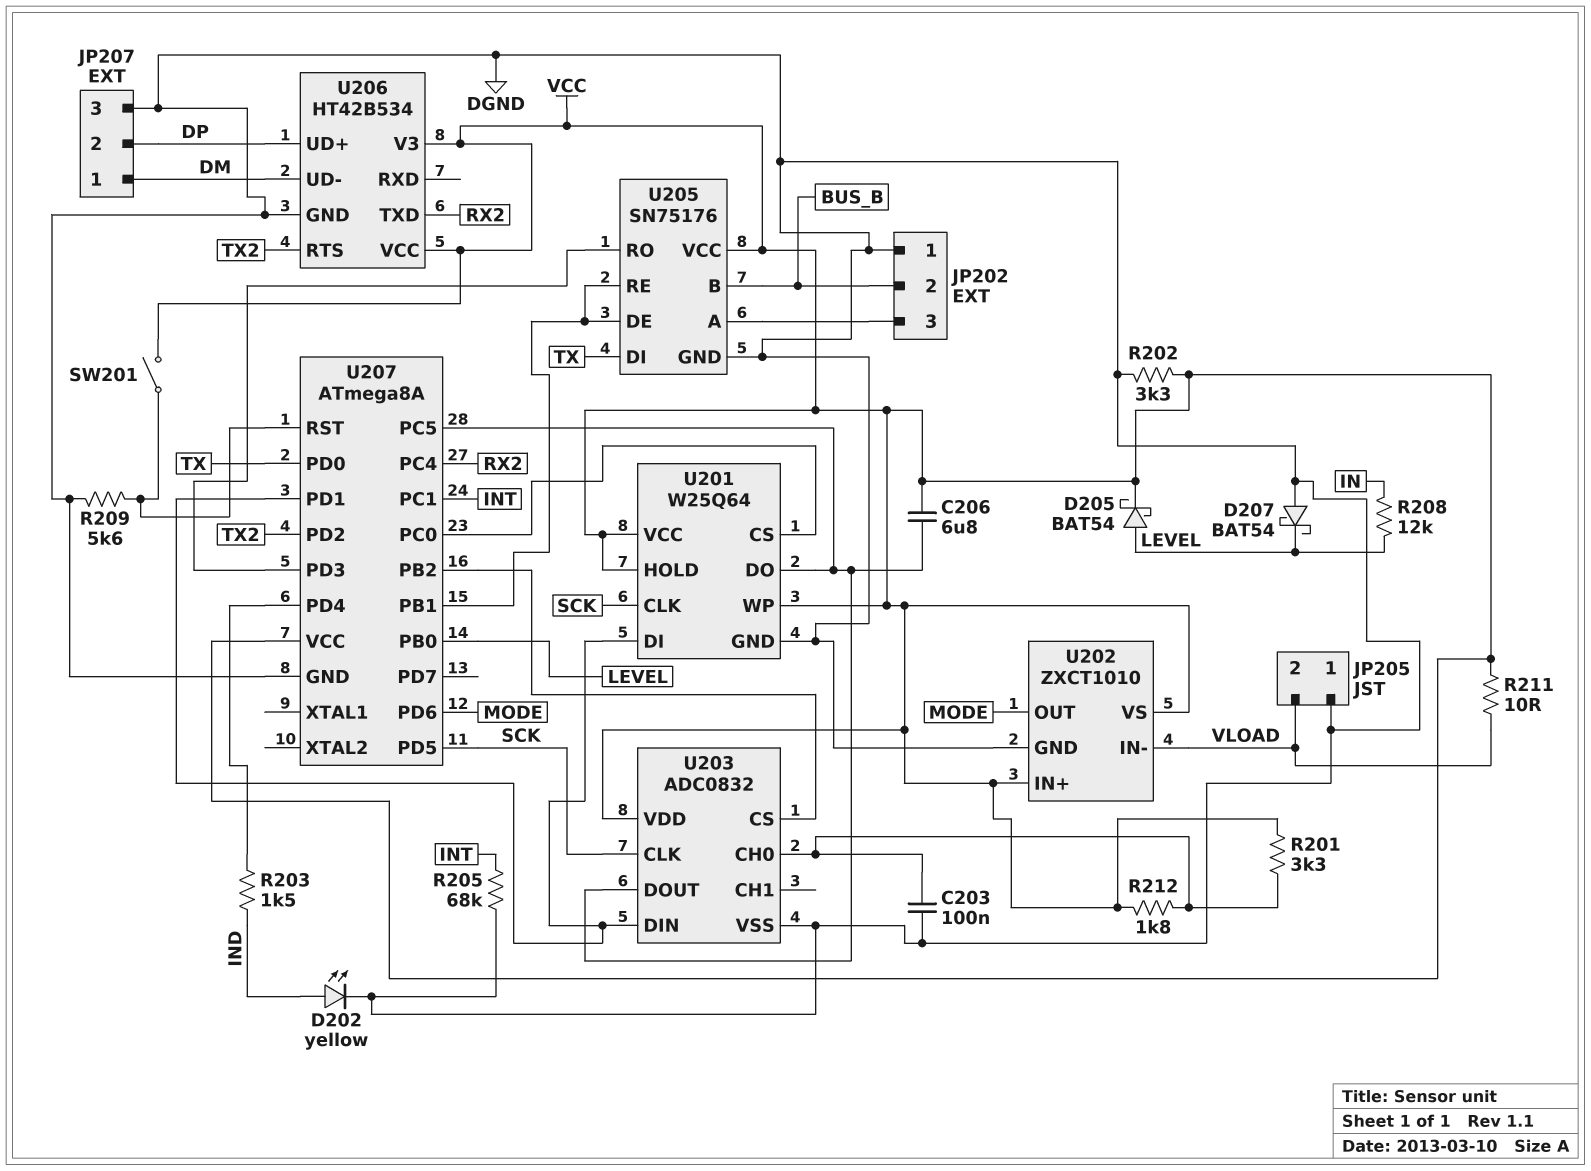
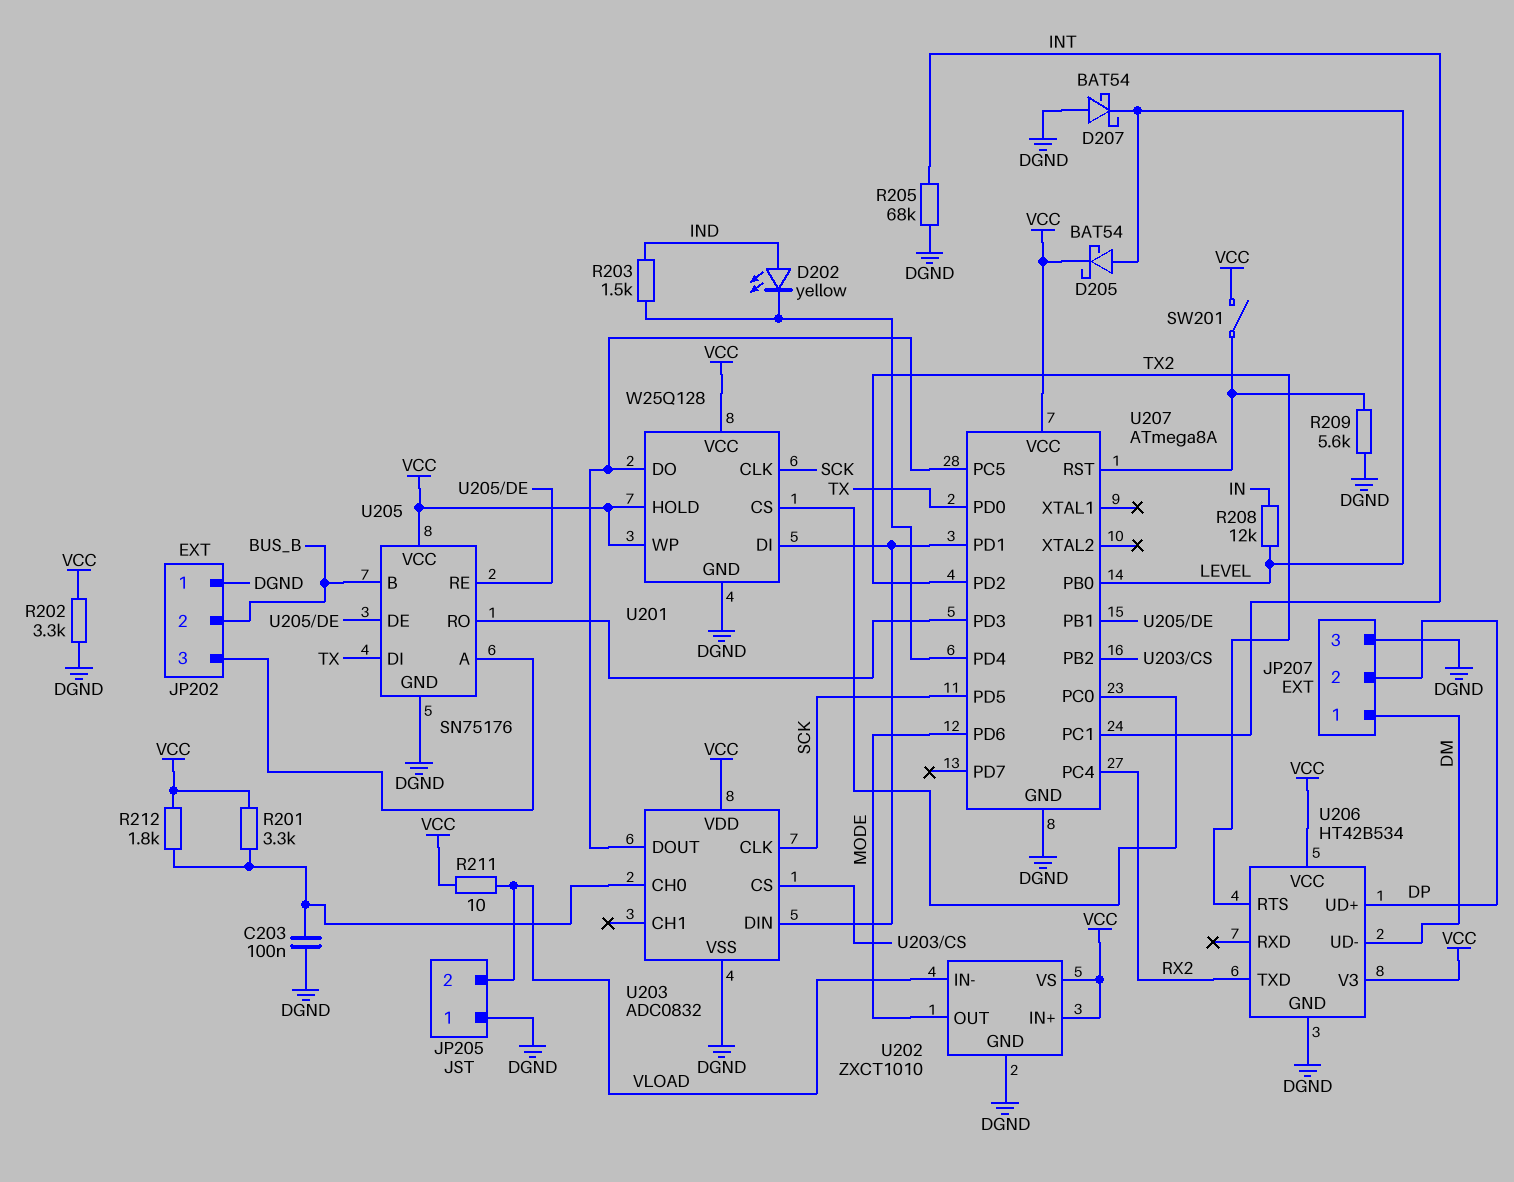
C206: 6.8uF (U201/DO, VCC) -> none
D202: LED yellow (A IND, K DGND) -> LED yellow (A IND, K U207/PD4)
U201: W25Q64 -> W25Q128

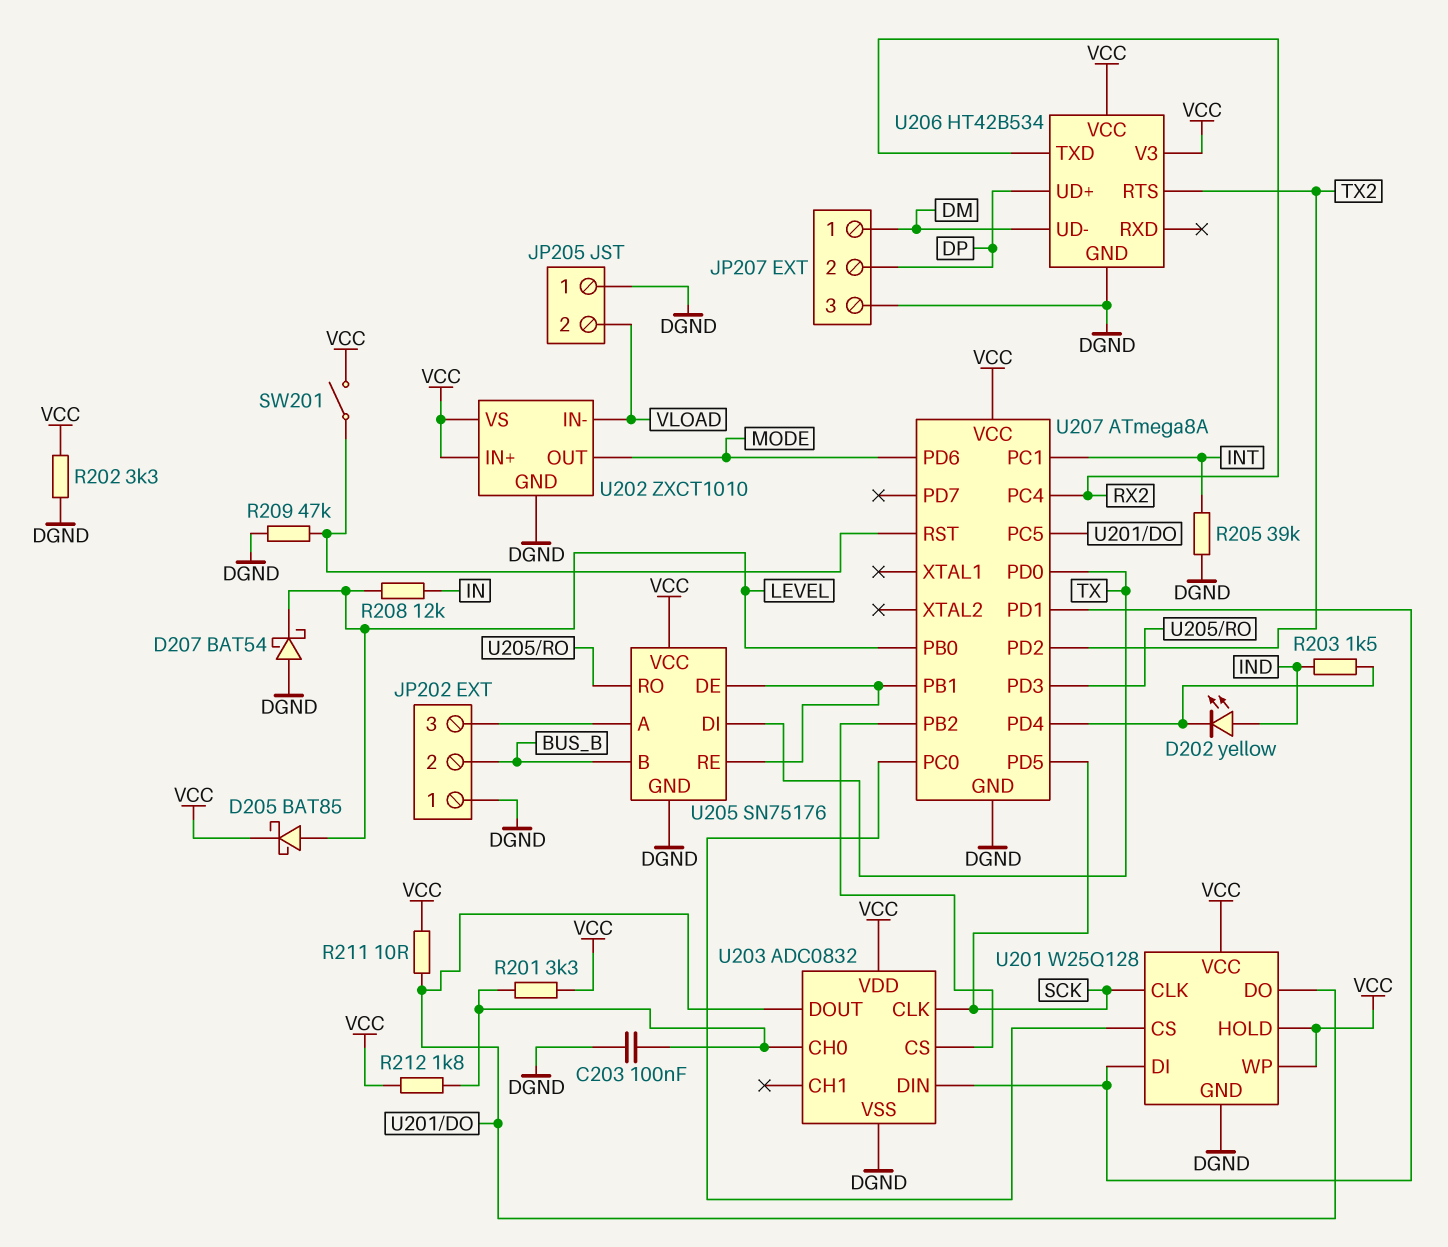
D205: schottky BAT54 (A LEVEL, K VCC) -> schottky BAT85 (A LEVEL, K VCC)
R205: 68k (DGND, INT) -> 39k (DGND, INT)
R209: 5.6k (DGND, U207/RST) -> 47k (DGND, U207/RST)
R211: 10 (VCC, VLOAD) -> 10 (U201/DO, VCC)

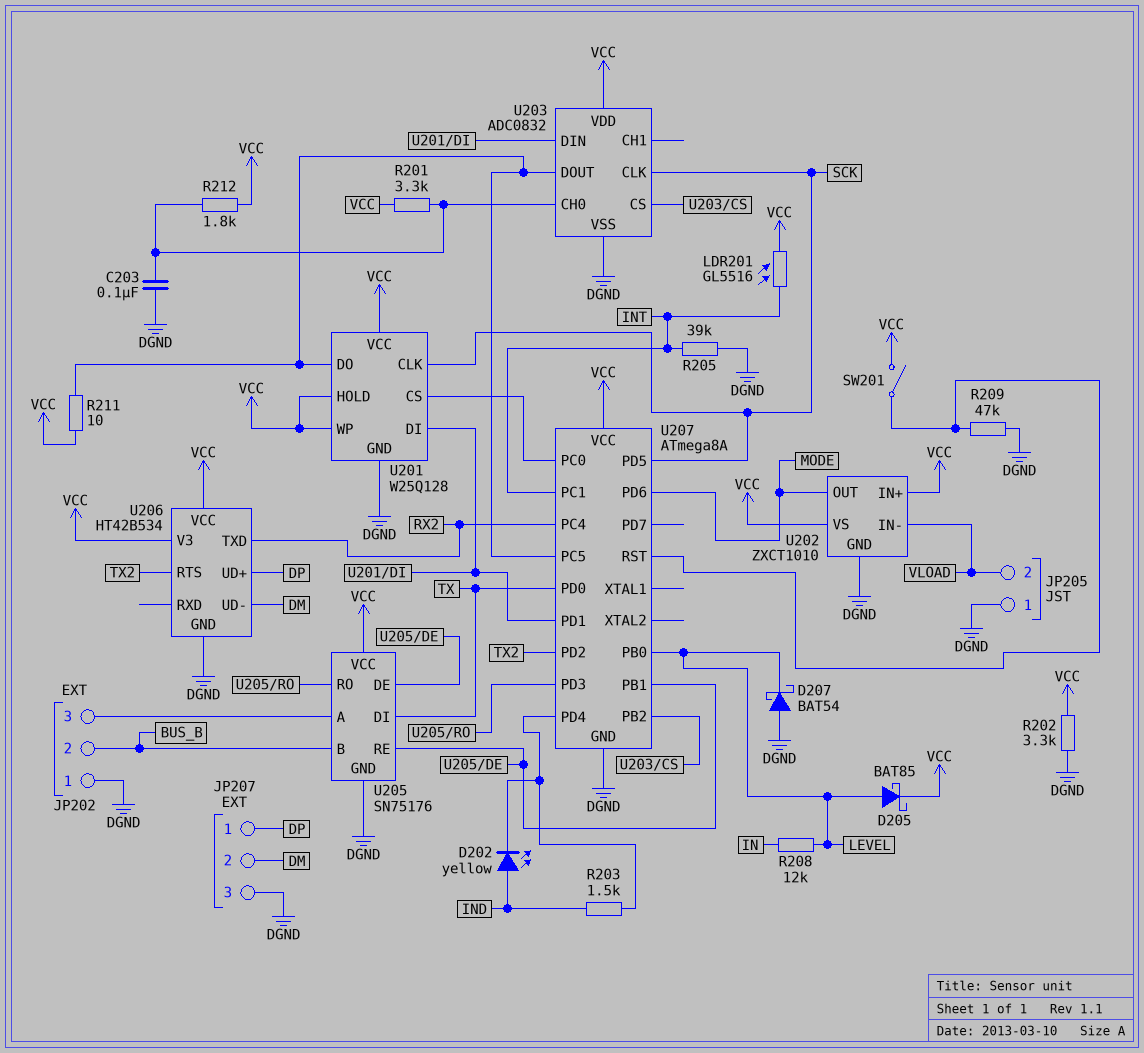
JP207 pin 1: DM -> DP
JP207 pin 2: DP -> DM
LDR201: none -> GL5516 (INT, VCC)

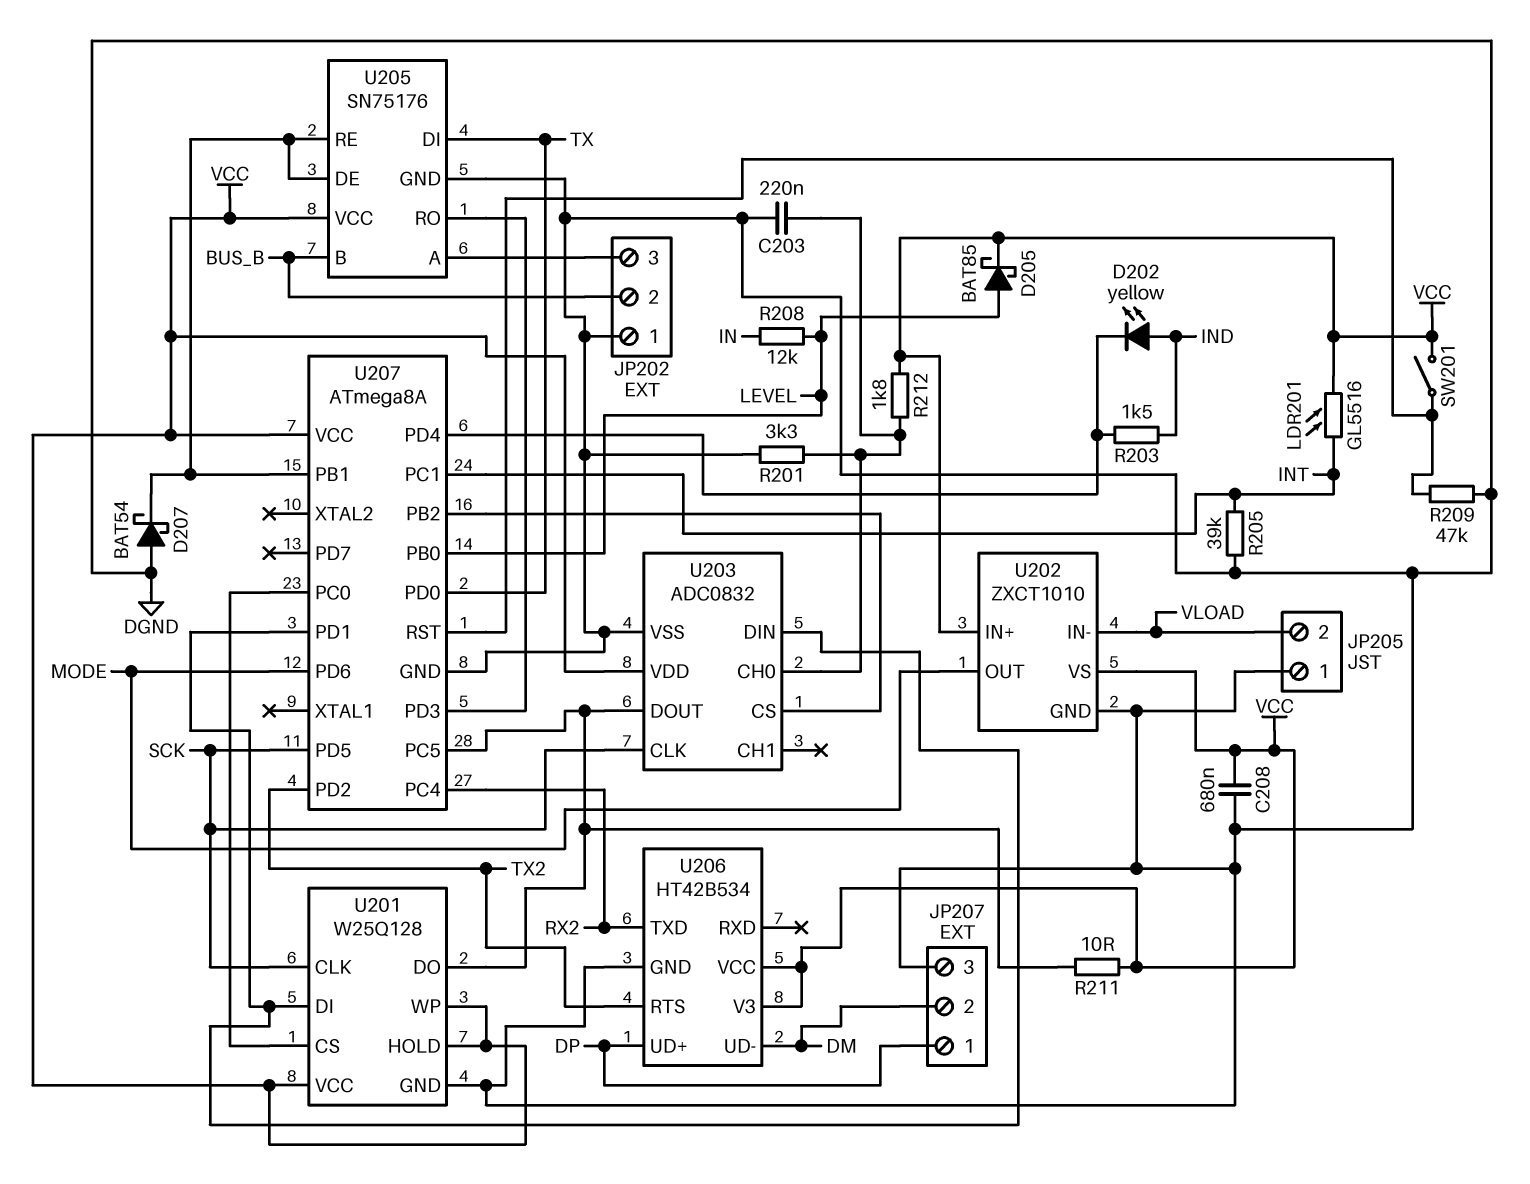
C203: 100nF (DGND, U203/CH0) -> 220nF (DGND, U203/CH0)
C208: none -> 680nF (DGND, VCC)
D207: schottky BAT54 (A DGND, K LEVEL) -> schottky BAT54 (A DGND, K U205/DE)
R201: 3.3k (U203/CH0, VCC) -> 3.3k (DGND, U203/CH0)
R202: 3.3k (DGND, VCC) -> none

